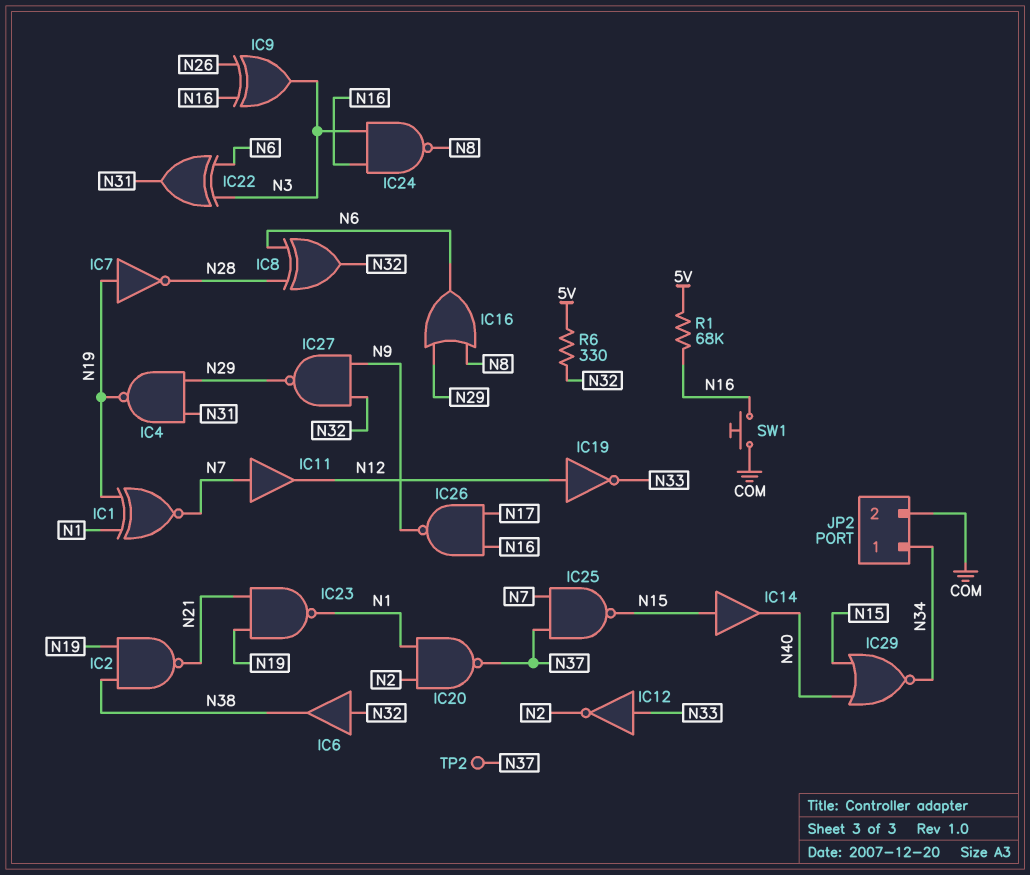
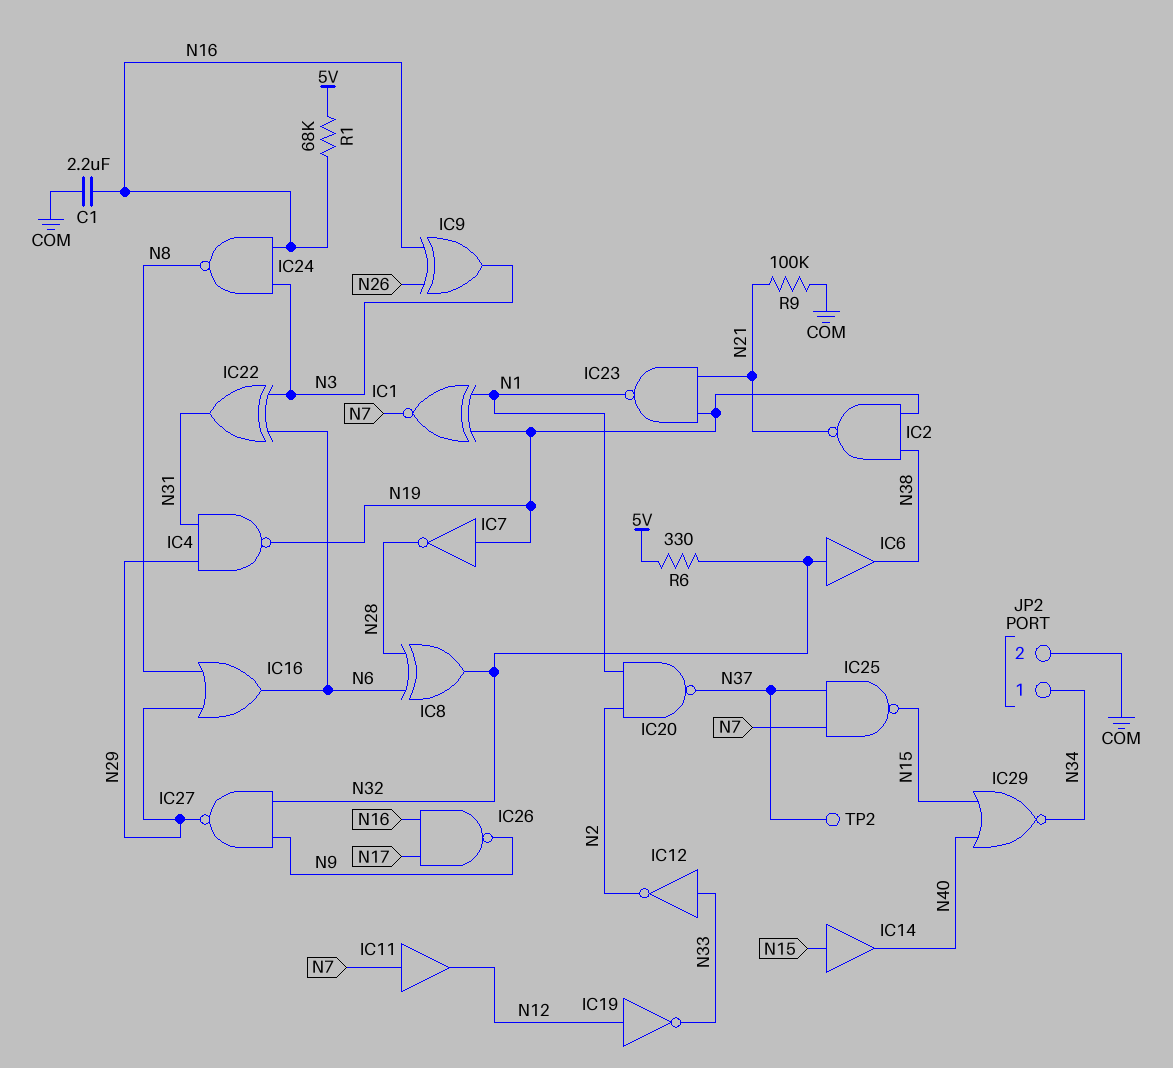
C1: none -> 2.2uF (COM, N16)
R9: none -> 100k (COM, N21)
SW1: button (COM, N16) -> none

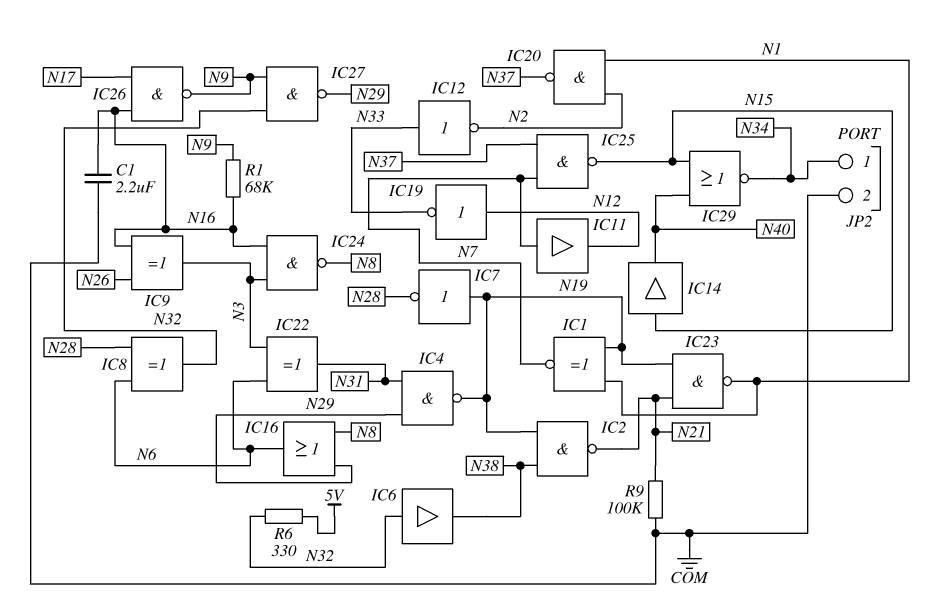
R1: 68k (5V, N16) -> 68k (N9, N16)
TP2: test point (N37) -> none

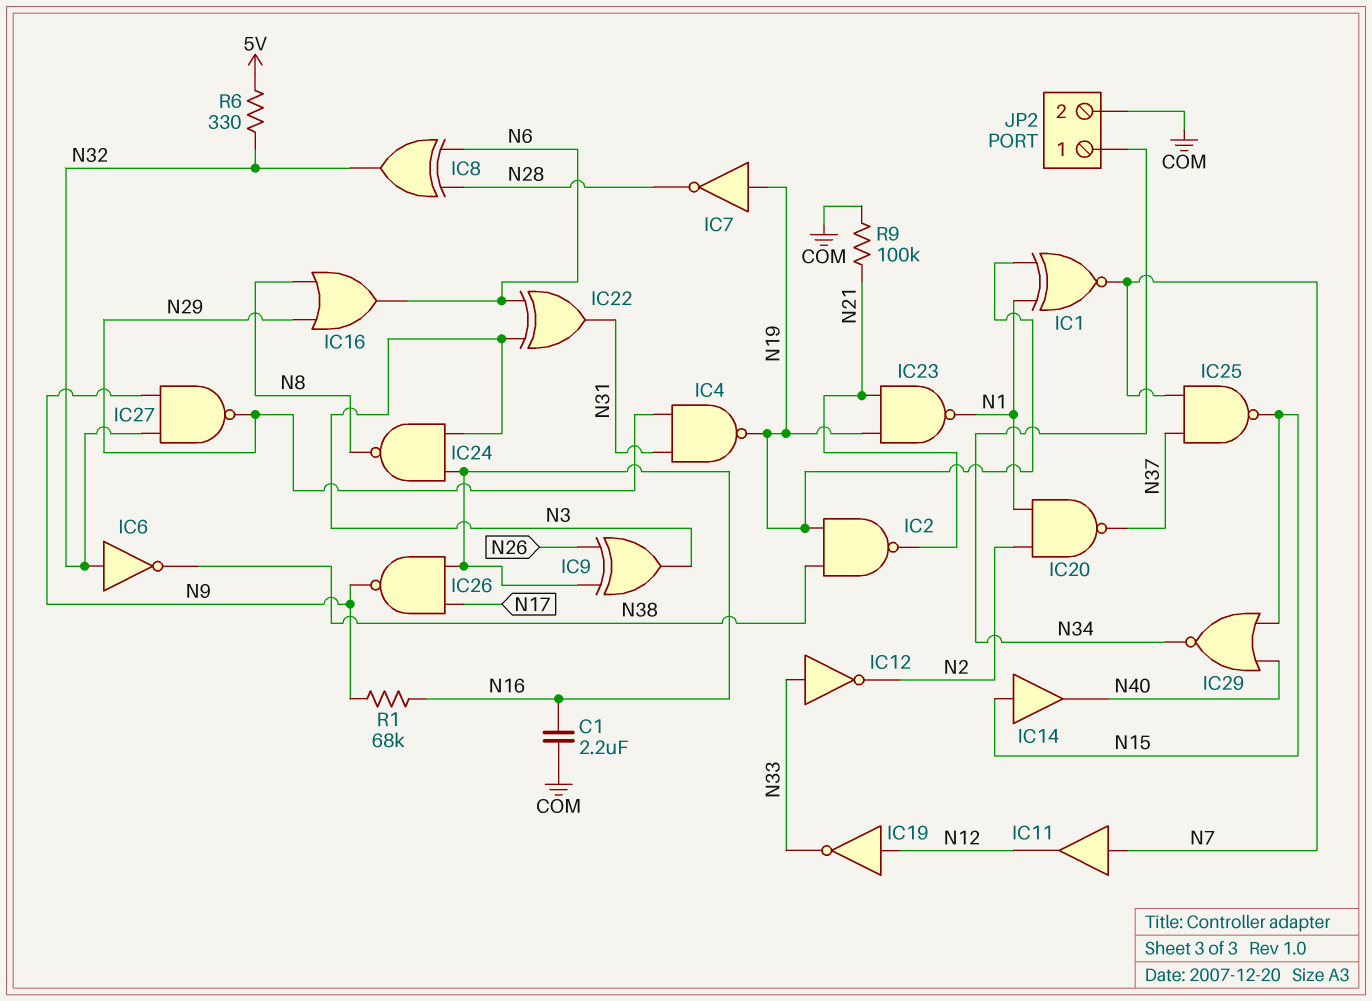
IC6: buffer (in N32, out N38) -> NOT (in N32, out N38)

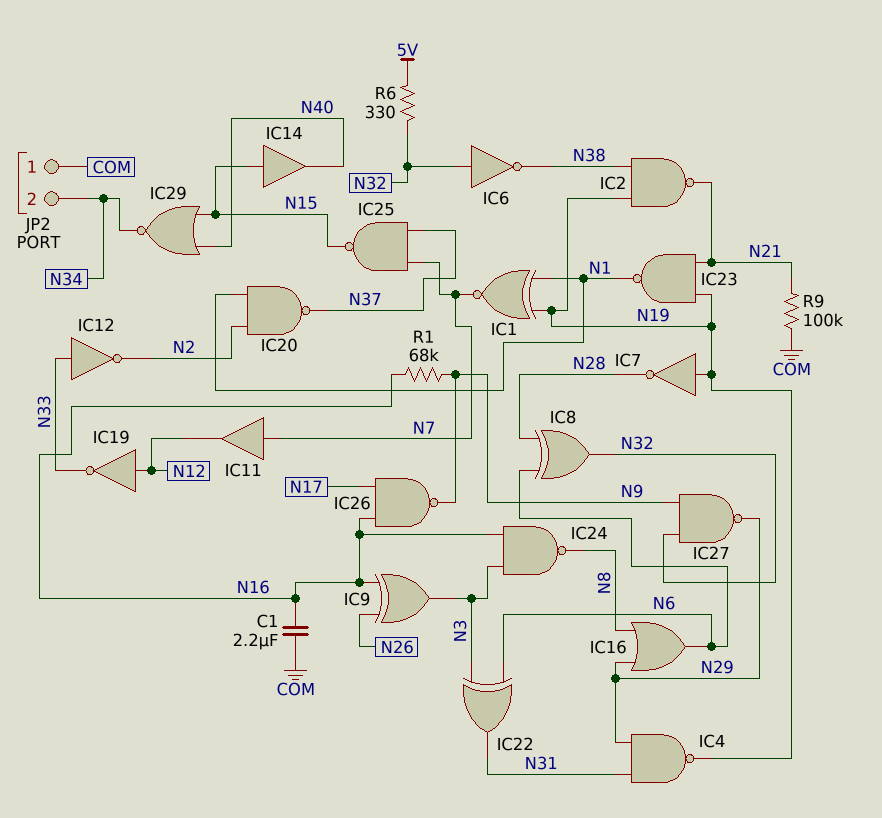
JP2 pin 1: N34 -> COM
JP2 pin 2: COM -> N34

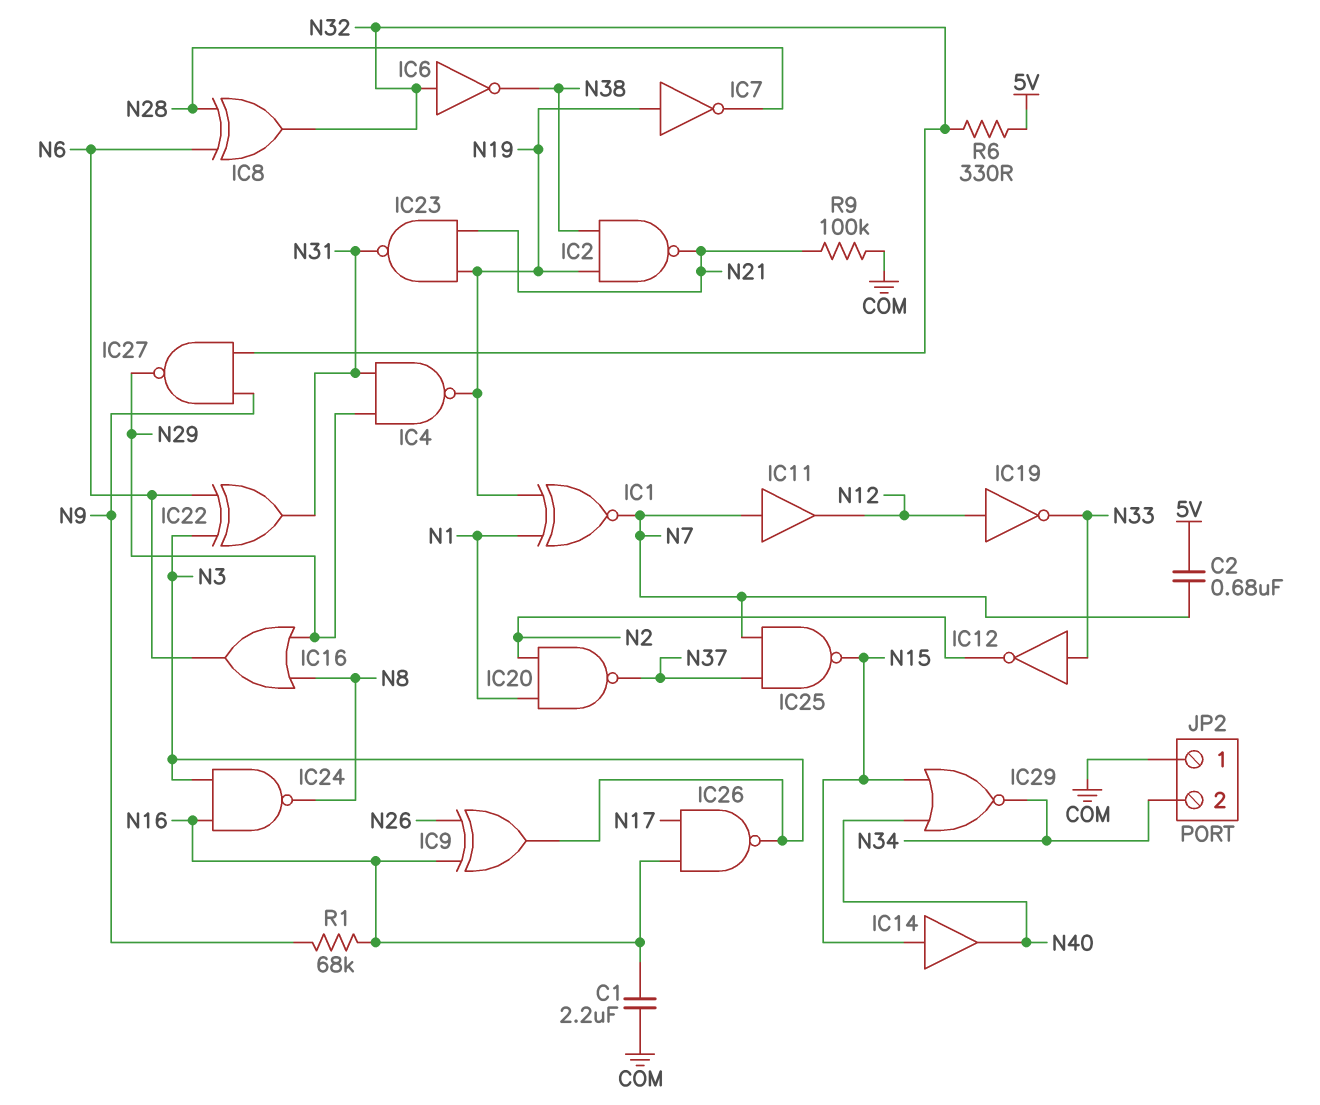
C2: none -> 680nF (5V, N7)
IC23: NAND (in N19, in N21, out N1) -> NAND (in N19, in N21, out N31)
IC26: NAND (in N16, in N17, out N9) -> NAND (in N16, in N17, out N3)

